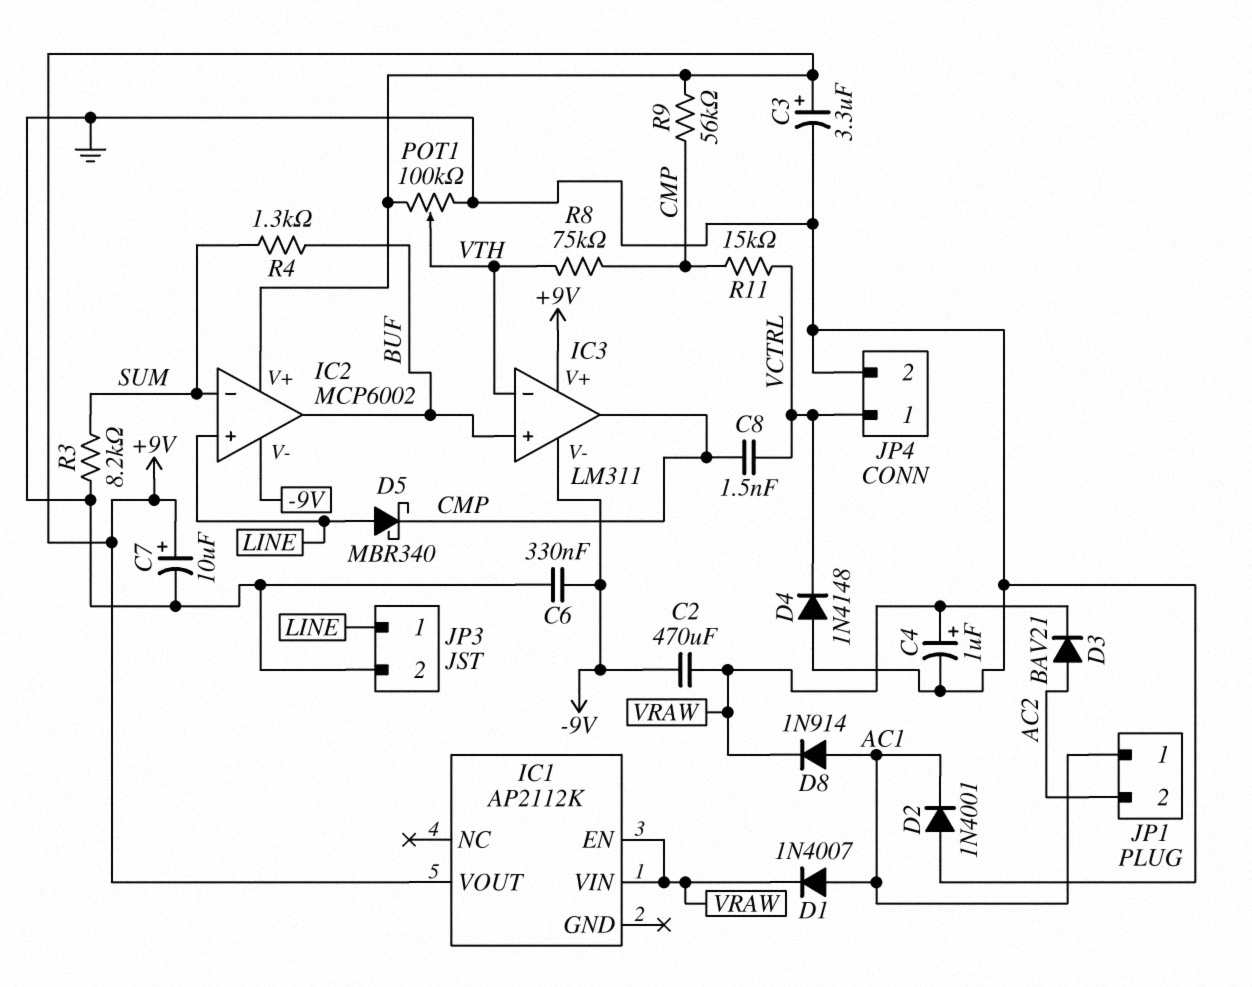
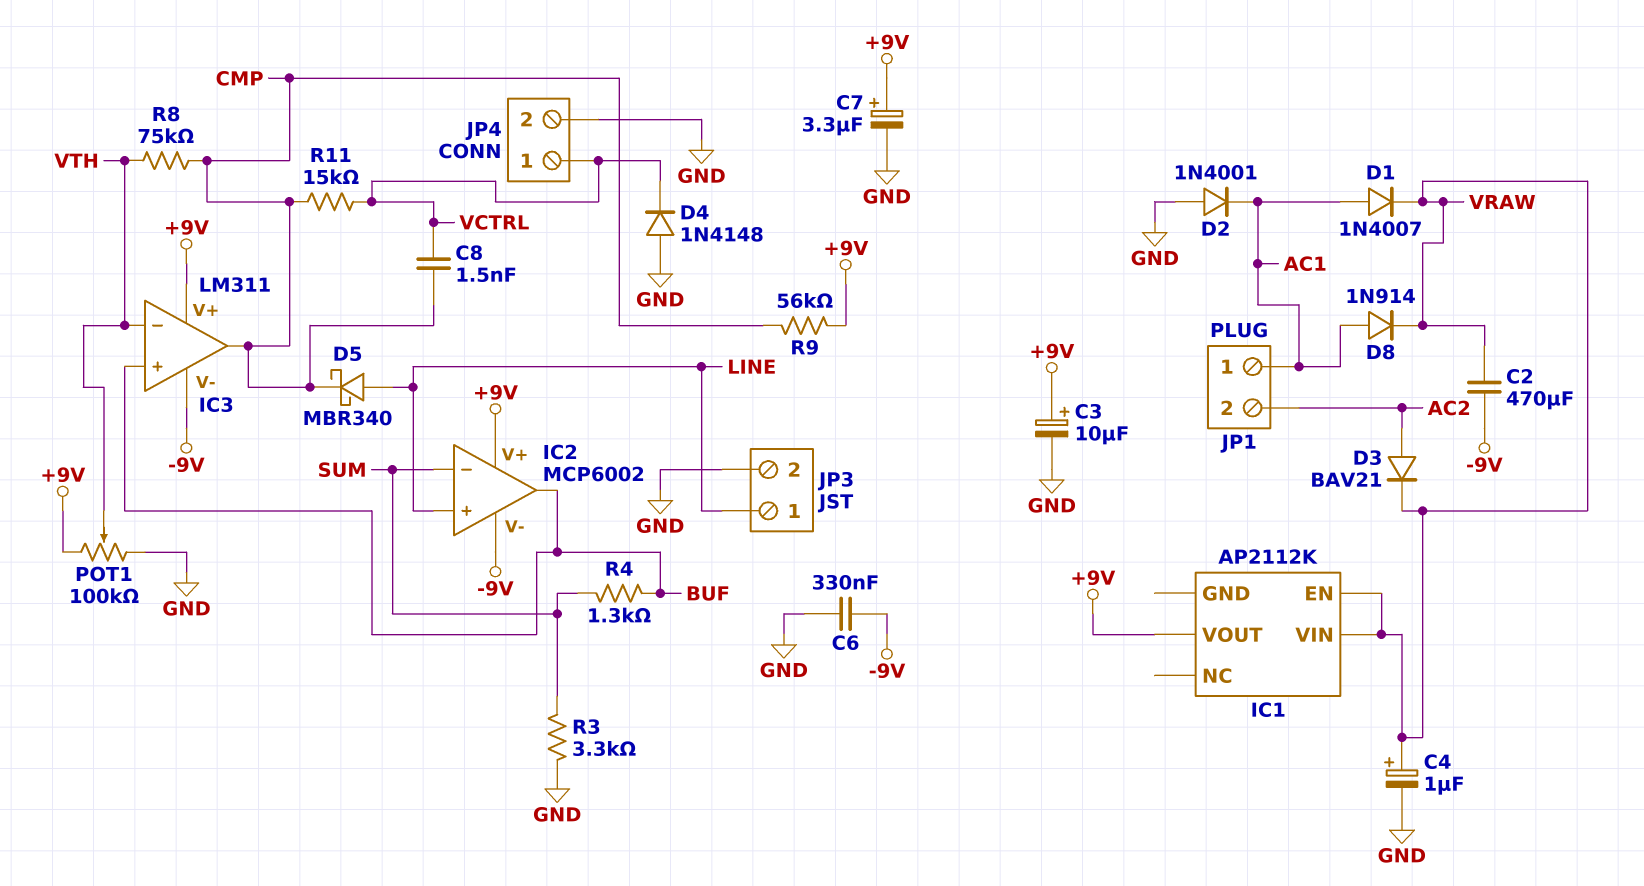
C3: 3.3uF (plus +9V, minus GND) -> 10uF (plus +9V, minus GND)
C7: 10uF (plus +9V, minus GND) -> 3.3uF (plus +9V, minus GND)
R3: 8.2k (GND, SUM) -> 3.3k (GND, SUM)

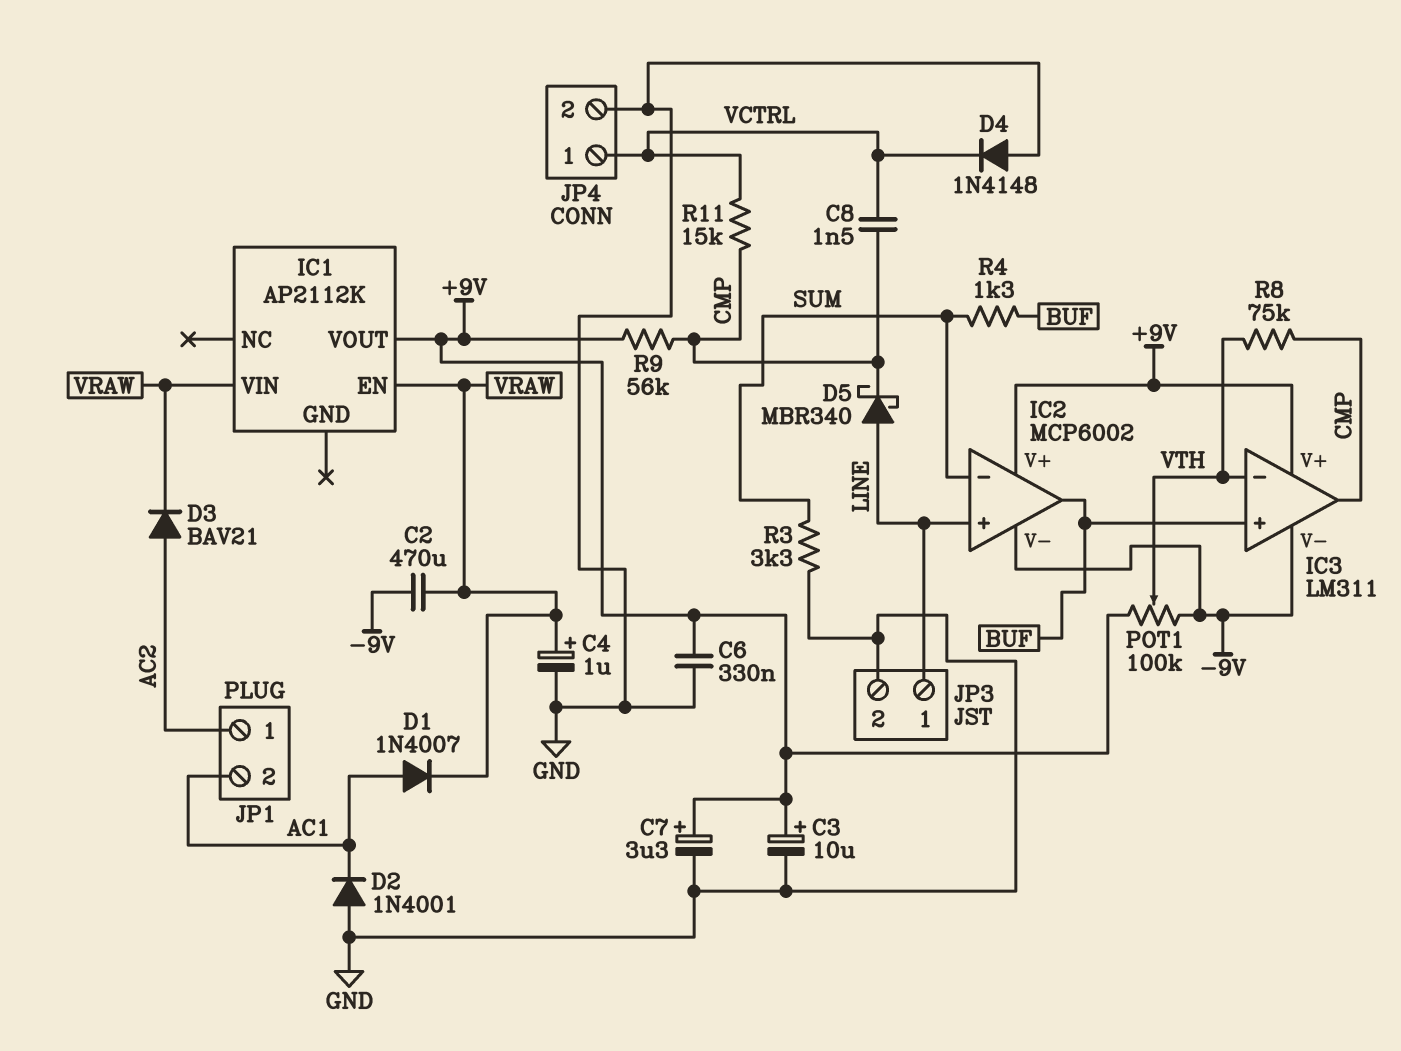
C6: 330nF (-9V, GND) -> 330nF (+9V, GND)
D8: diode 1N914 (A AC1, K VRAW) -> none
JP1 pin 1: AC1 -> AC2
JP1 pin 2: AC2 -> AC1
POT1: 100k (+9V, GND, wiper VTH) -> 100k (+9V, -9V, wiper VTH)

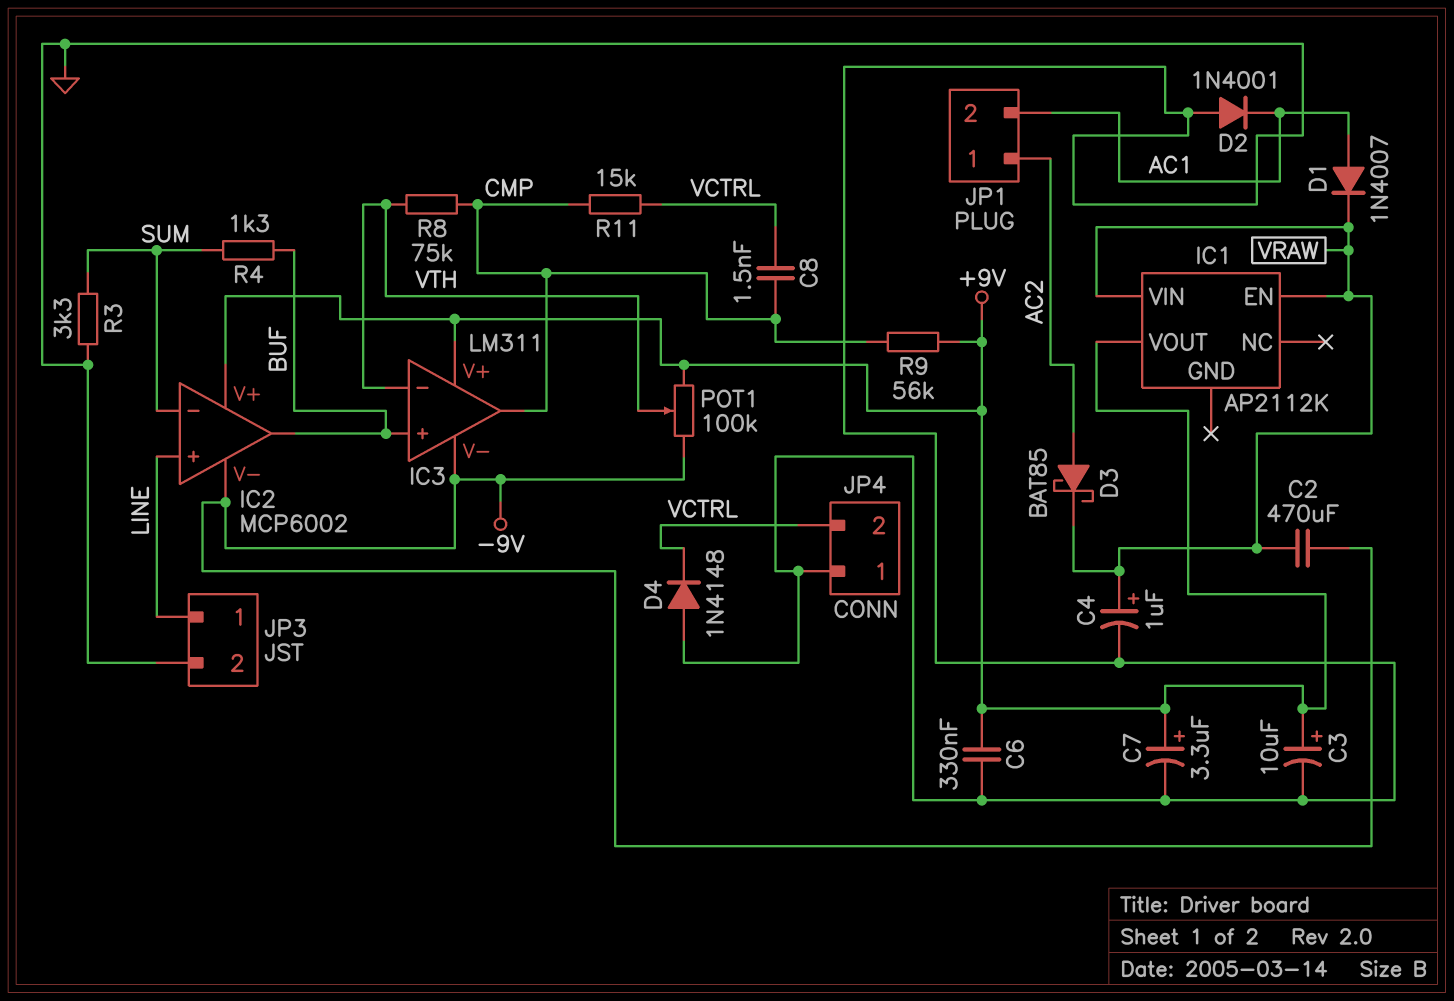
D3: diode BAV21 (A AC2, K VRAW) -> schottky BAT85 (A AC2, K VRAW)
D5: schottky MBR340 (A LINE, K CMP) -> none
JP4 pin 1: VCTRL -> GND
JP4 pin 2: GND -> VCTRL

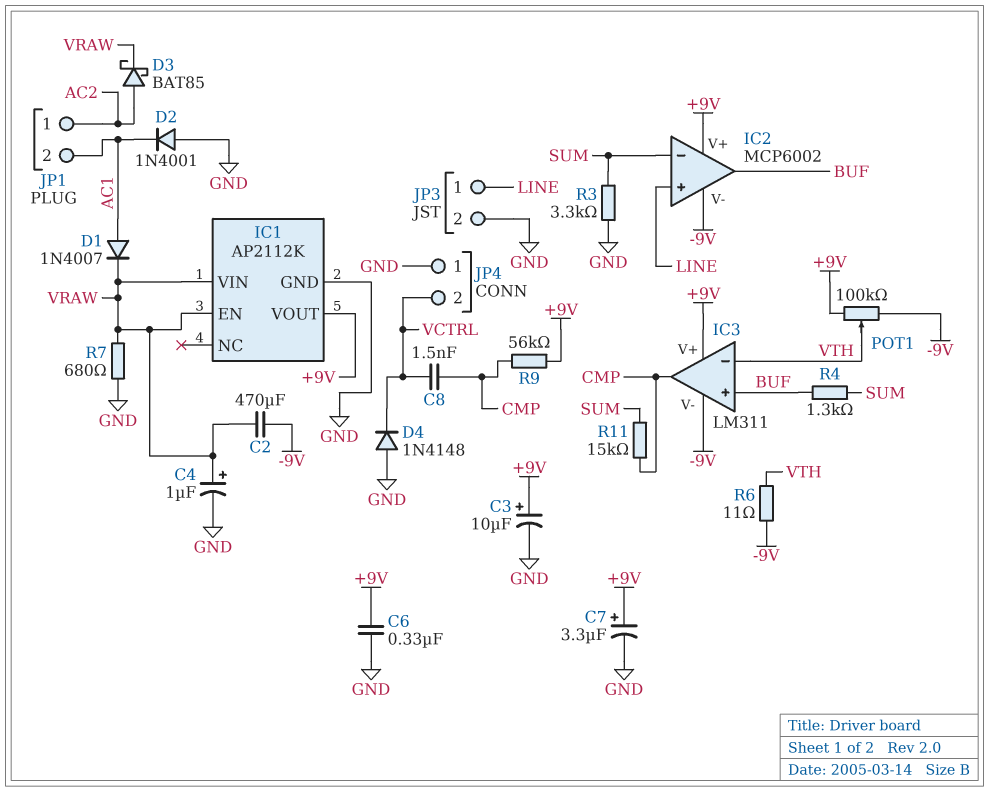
IC1 pin GND: none -> GND
R6: none -> 11 (-9V, VTH)
R7: none -> 680 (GND, VRAW)
R8: 75k (CMP, VTH) -> none
R11: 15k (CMP, VCTRL) -> 15k (CMP, SUM)

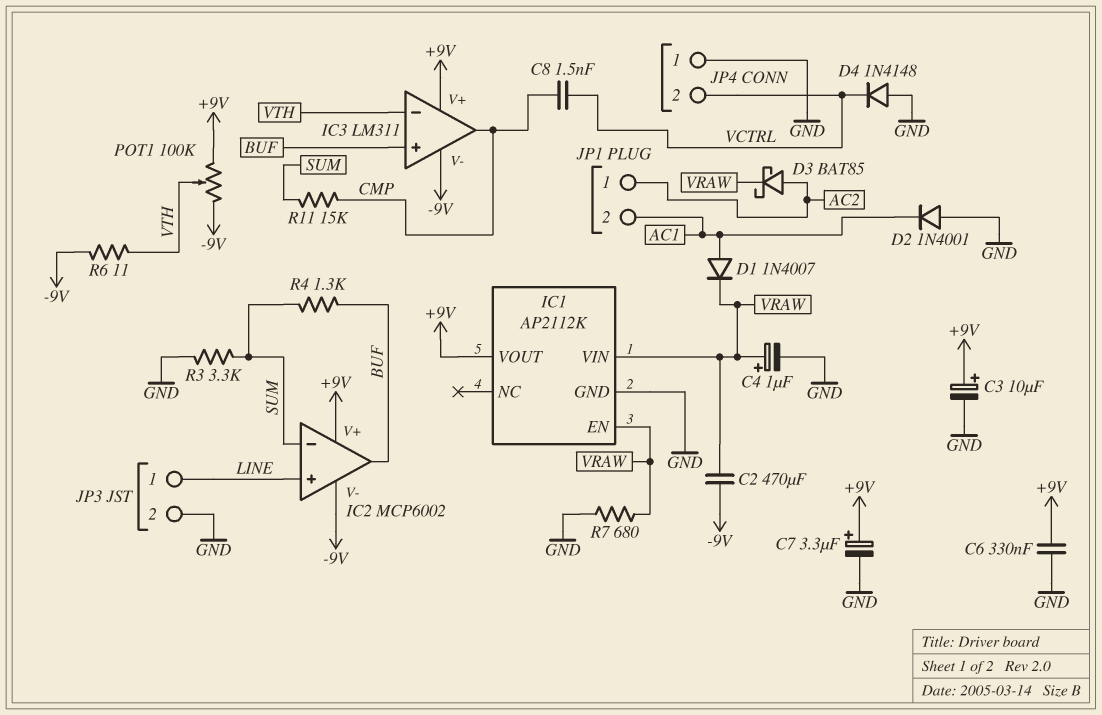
R9: 56k (+9V, CMP) -> none

